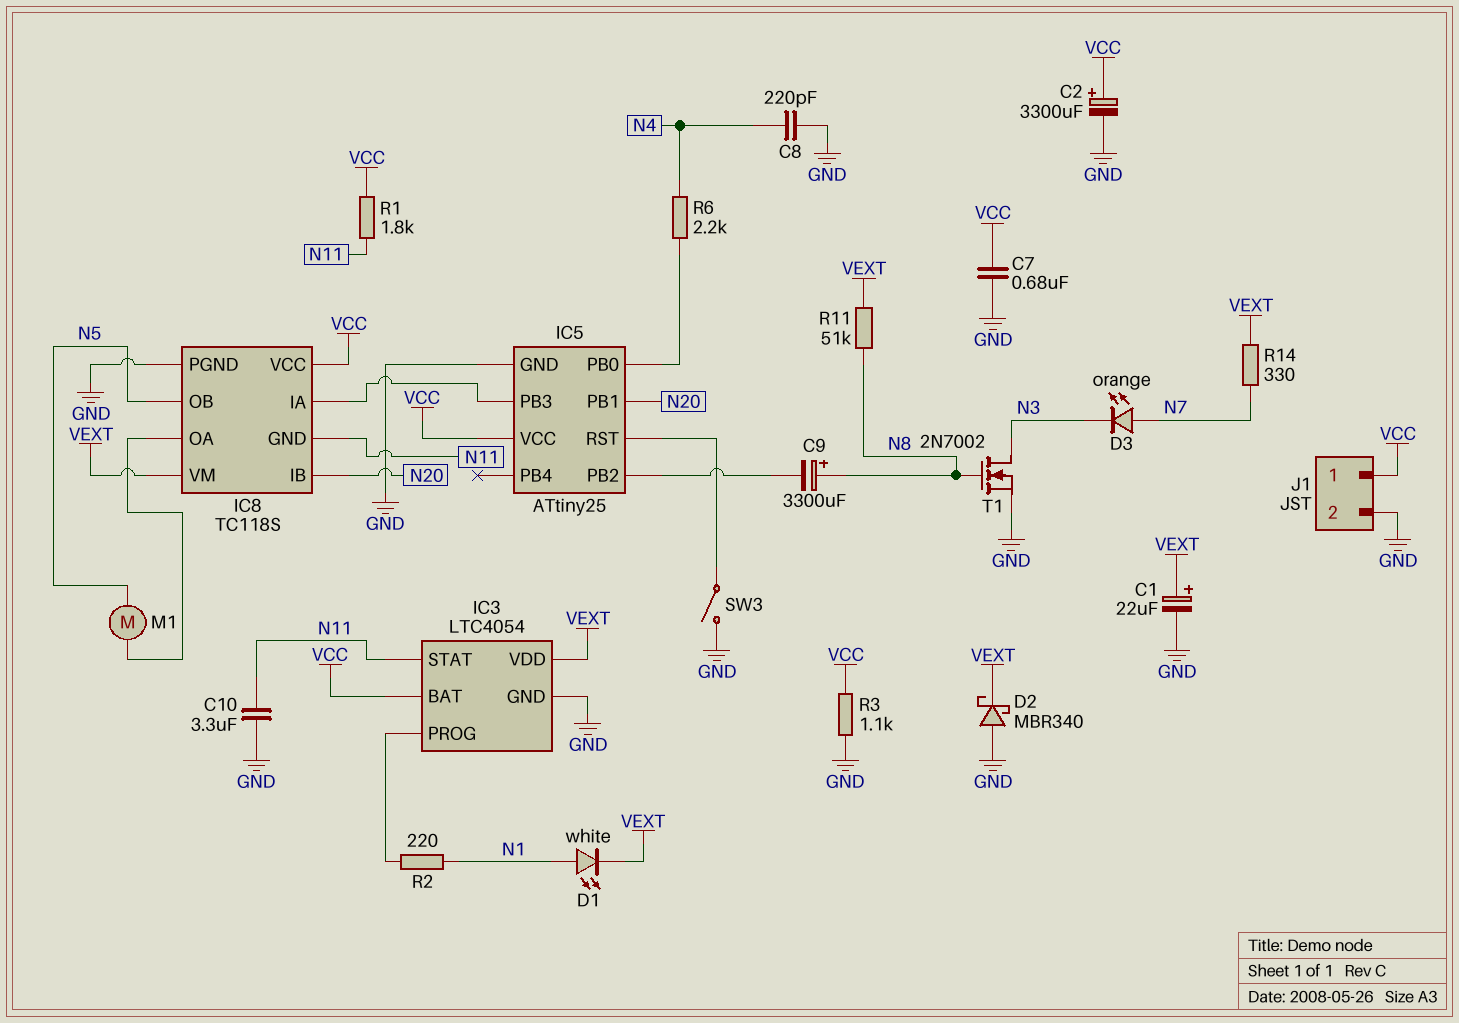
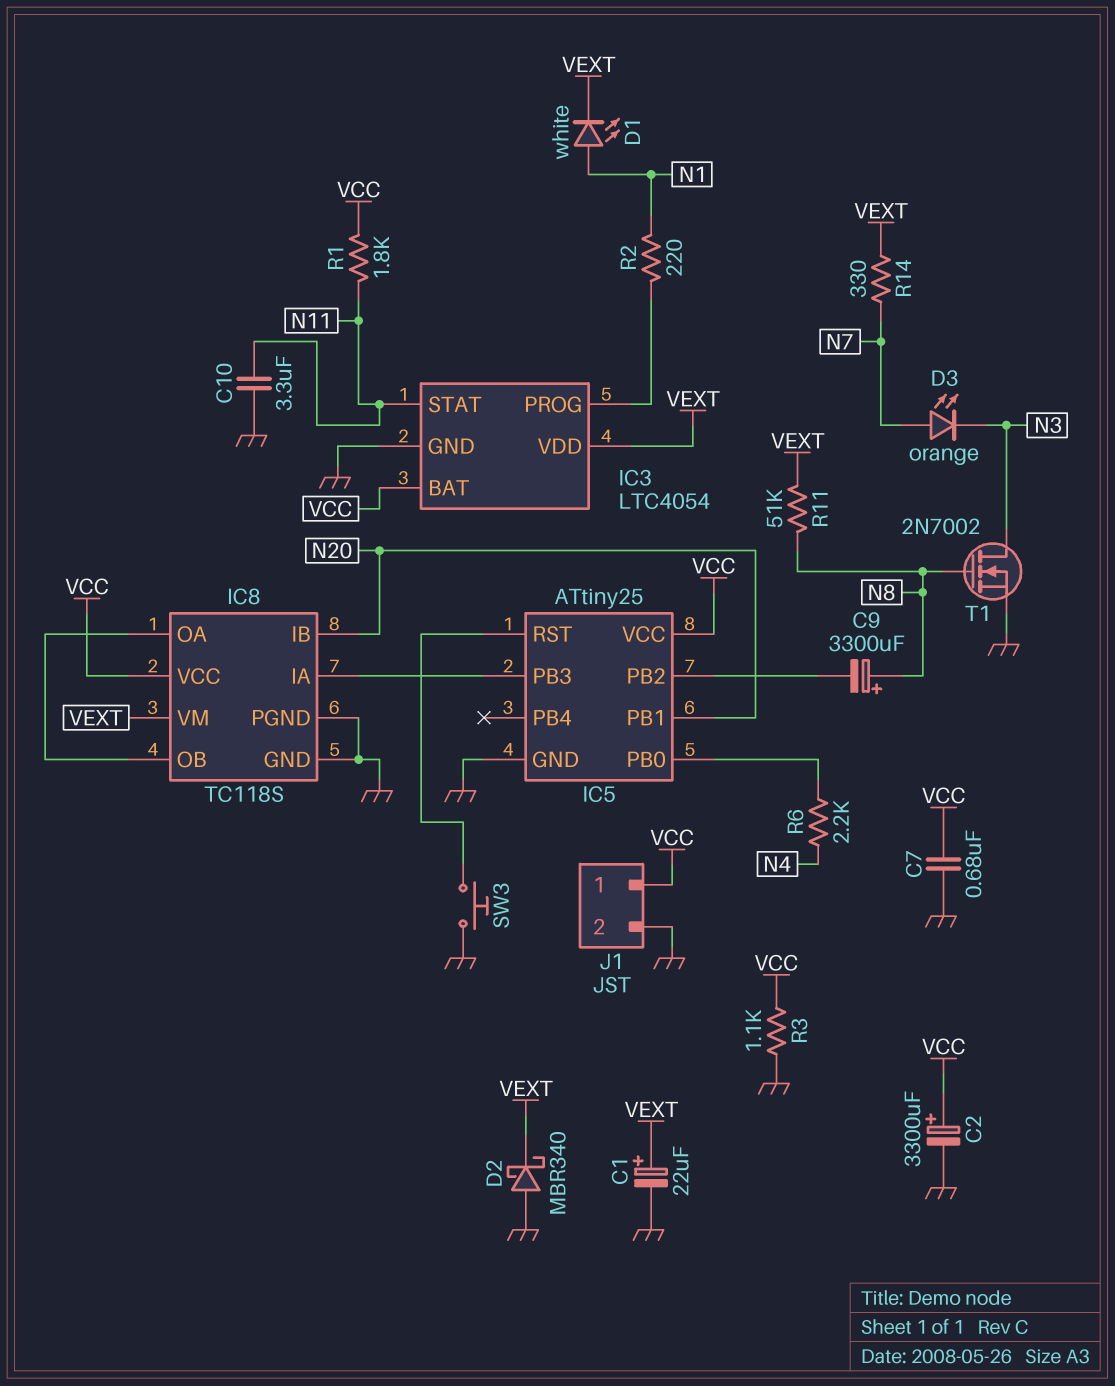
C8: 220pF (GND, N4) -> none
IC8 pin GND: N11 -> GND
IC8 pin OB: N5 -> IC8/OA
M1: motor (IC8/OA, N5) -> none
SW3: switch (GND, IC5/RST) -> button (GND, IC5/RST)

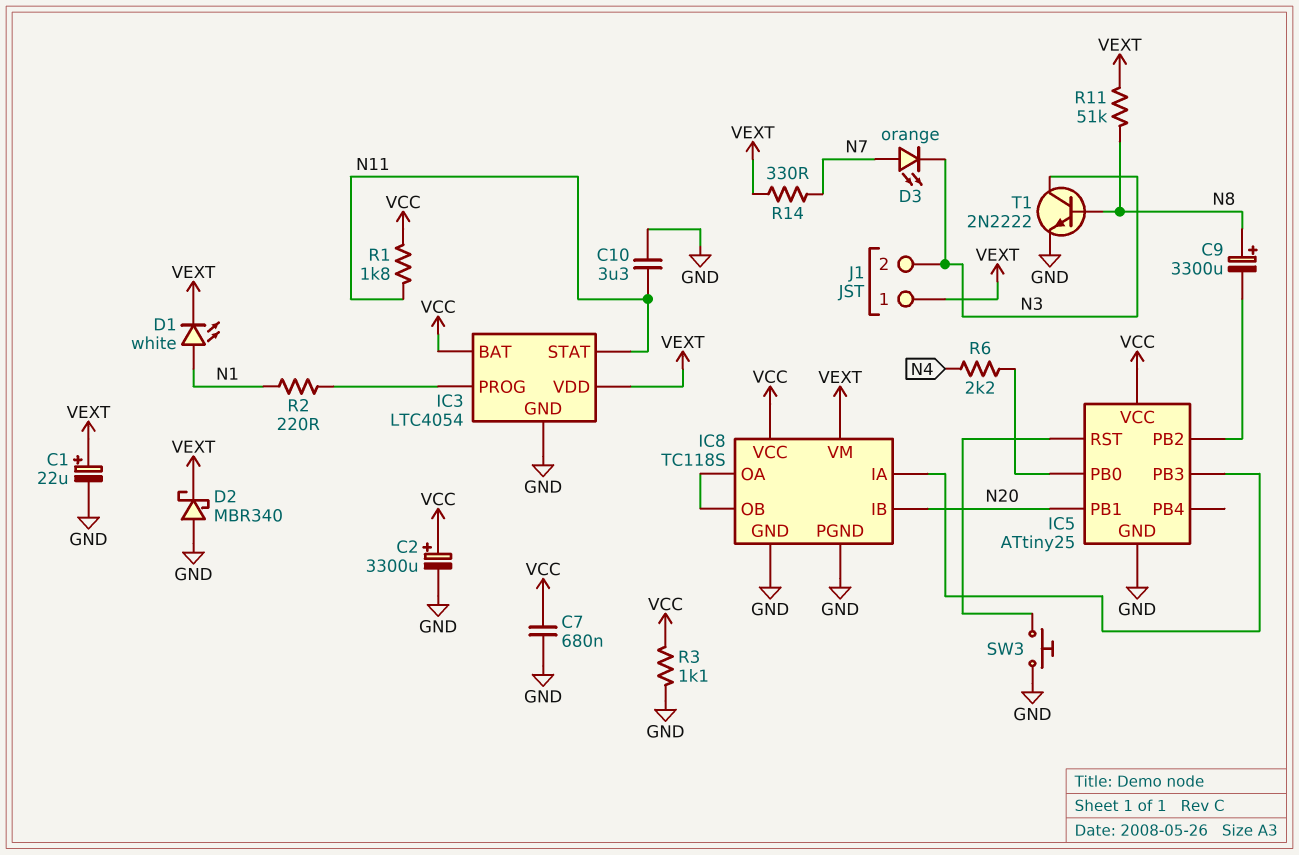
J1 pin 1: VCC -> VEXT
J1 pin 2: GND -> N3
T1: NMOS 2N7002 (G N8, D N3, S GND) -> NPN 2N2222 (B N8, C N3, E GND)

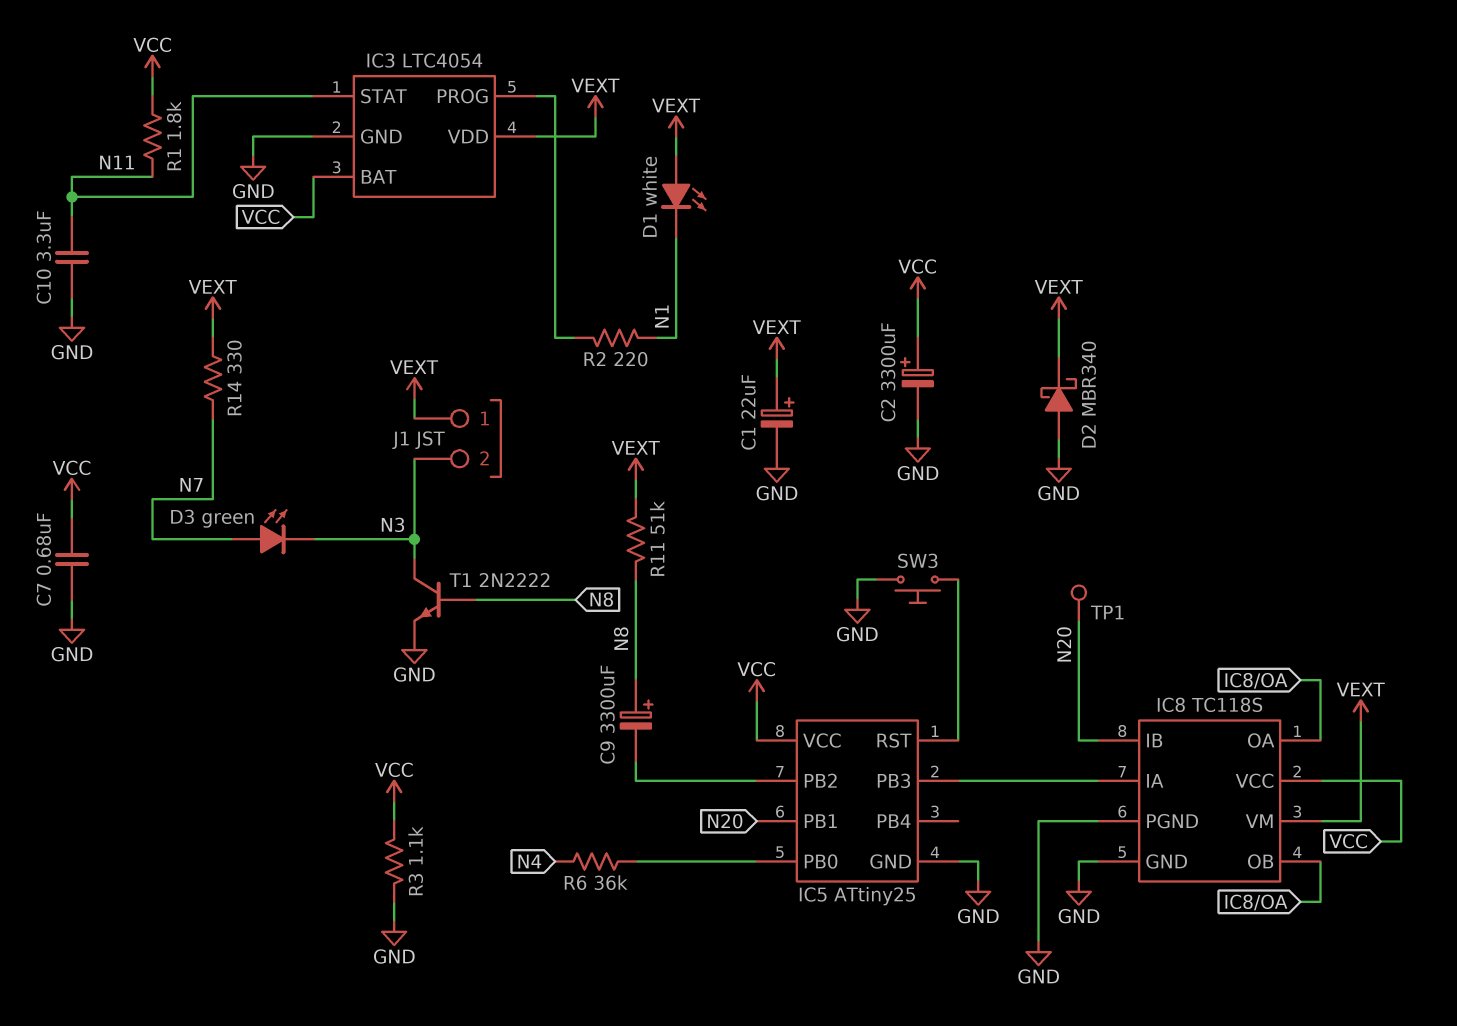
D1: LED white (A N1, K VEXT) -> LED white (A VEXT, K N1)
D3: LED orange (A N7, K N3) -> LED green (A N7, K N3)
R6: 2.2k (IC5/PB0, N4) -> 36k (IC5/PB0, N4)
TP1: none -> test point (N20)

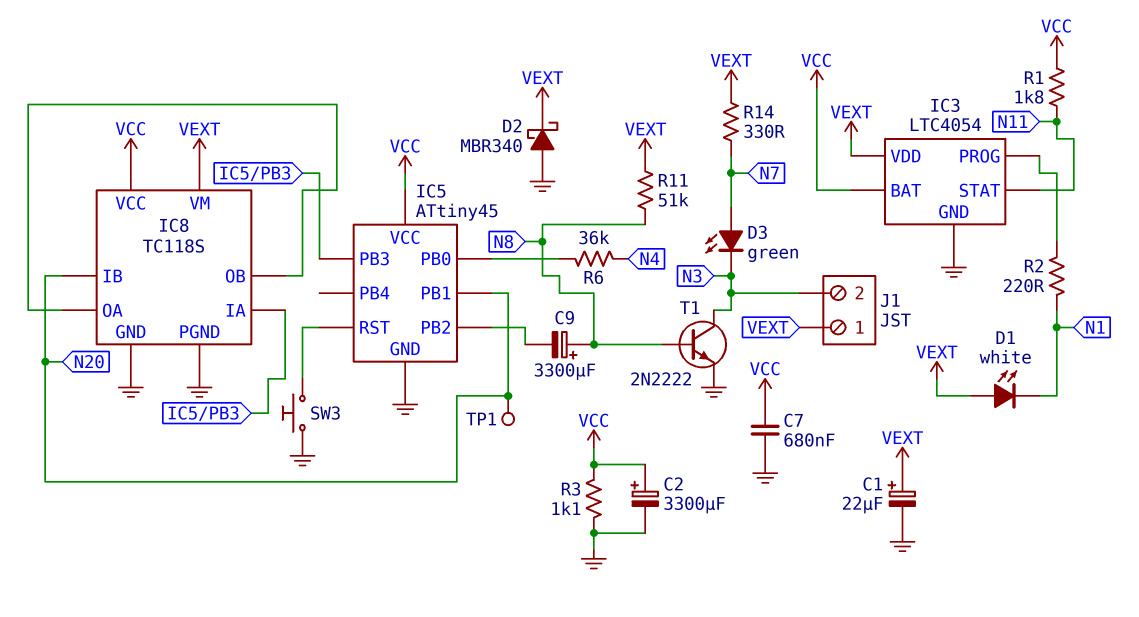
C10: 3.3uF (GND, N11) -> none
IC5: ATtiny25 -> ATtiny45

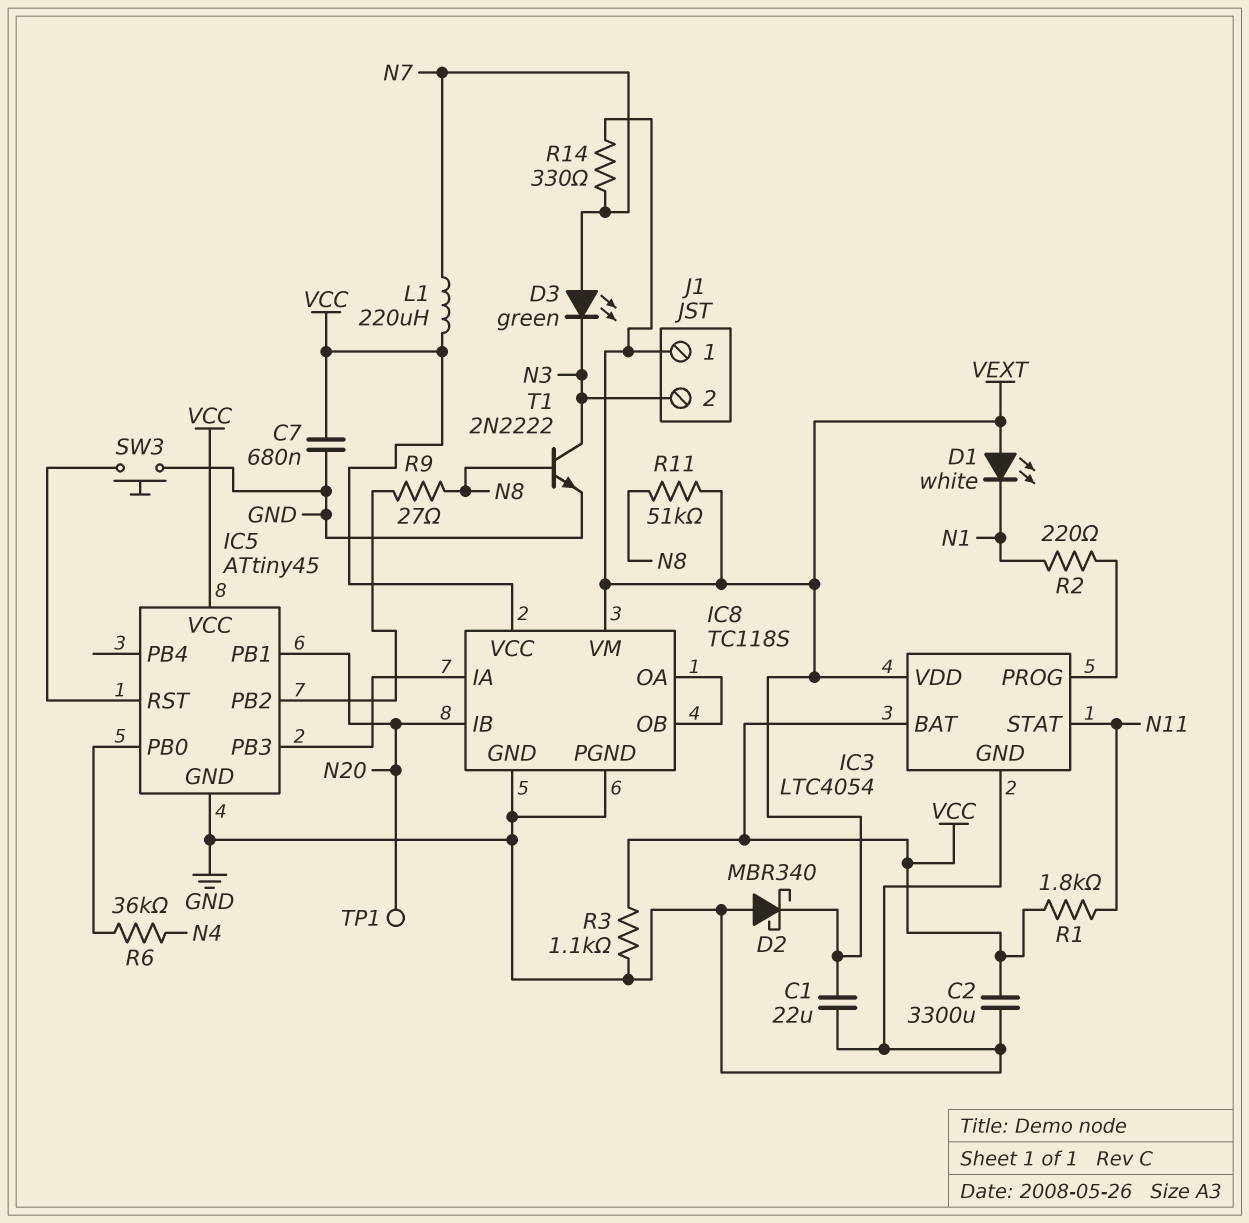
C1: 22uF (plus VEXT, minus GND) -> 22uF (GND, VEXT)
C2: 3300uF (plus VCC, minus GND) -> 3300uF (GND, VCC)
C9: 3300uF (plus N8, minus IC5/PB2) -> none
L1: none -> 220uH (N7, VCC)
R9: none -> 27 (IC5/PB2, N8)

